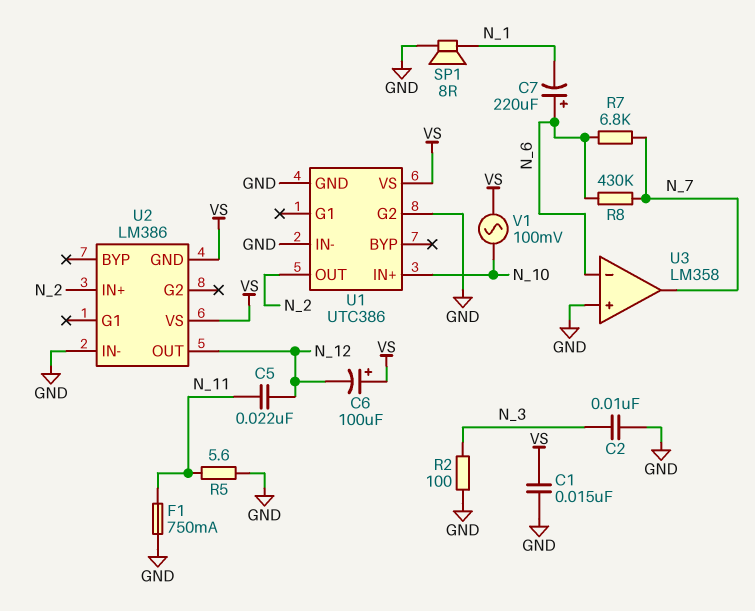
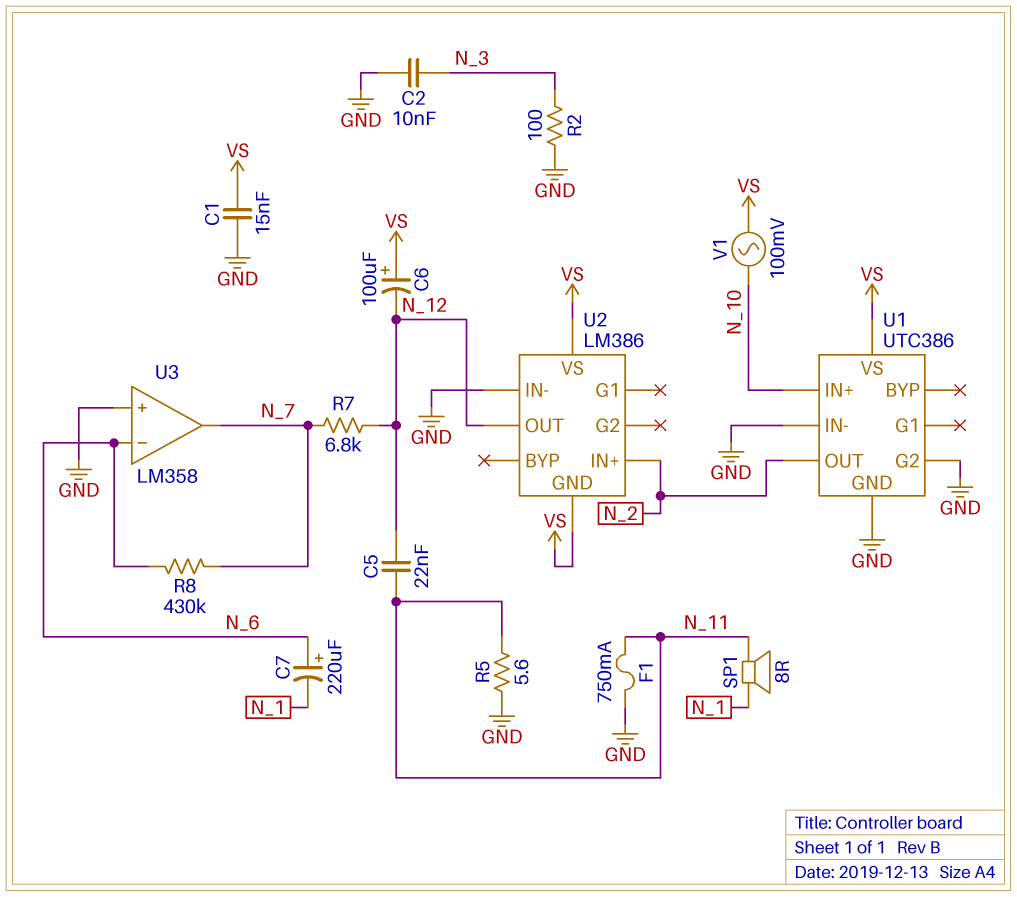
R7: 6.8k (N_6, N_7) -> 6.8k (N_7, N_12)
SP1: speaker 8R (GND, N_1) -> speaker 8R (N_1, N_11)

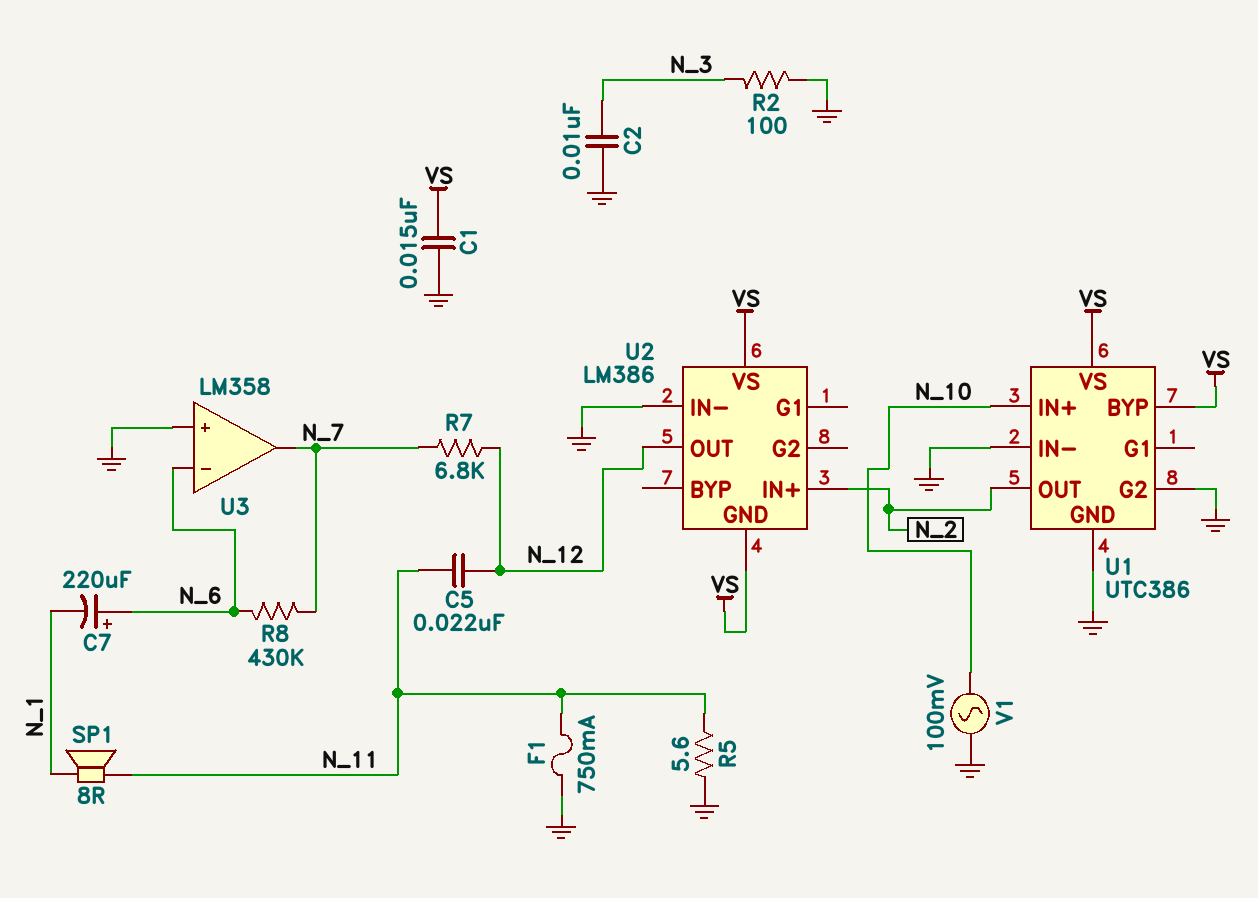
C6: 100uF (plus VS, minus N_12) -> none
U1 pin BYP: none -> VS
V1: AC 100mV (N_10, VS) -> AC 100mV (GND, N_10)

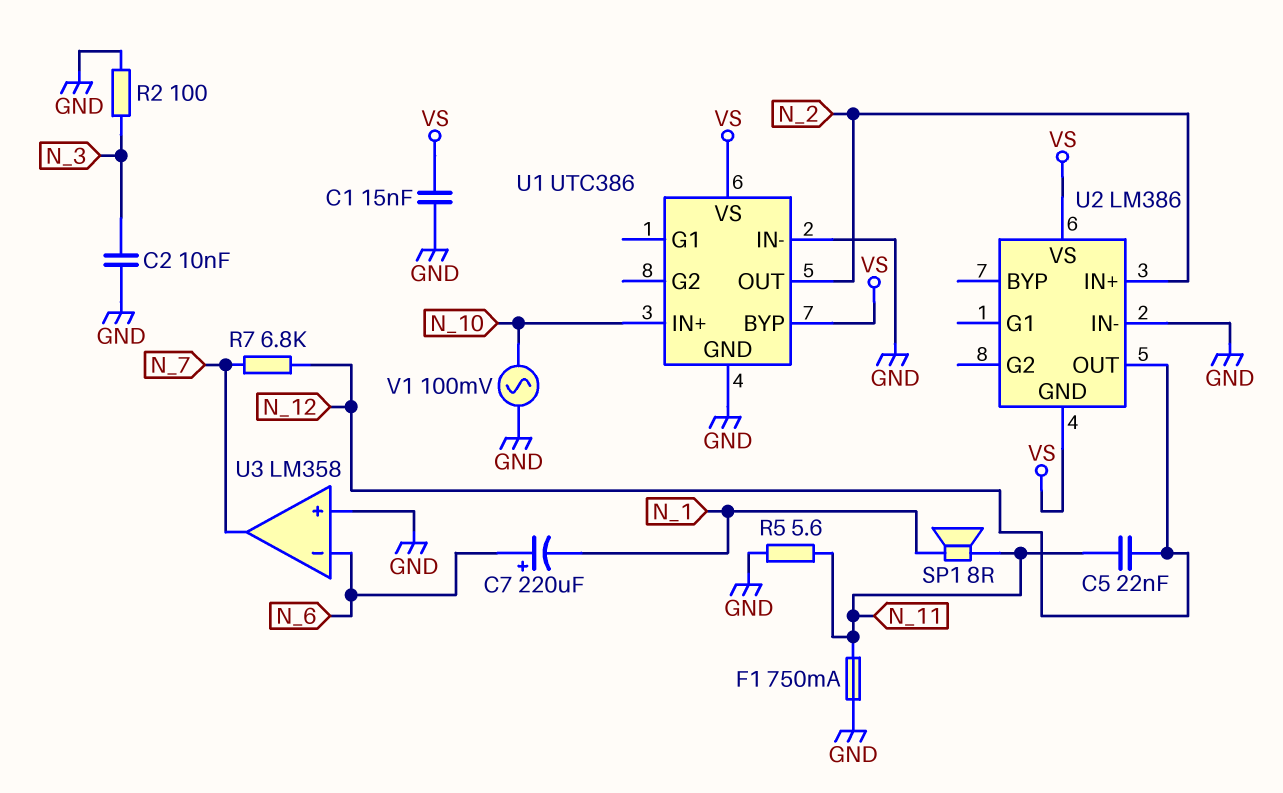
R8: 430k (N_6, N_7) -> none
U1 pin G2: GND -> none

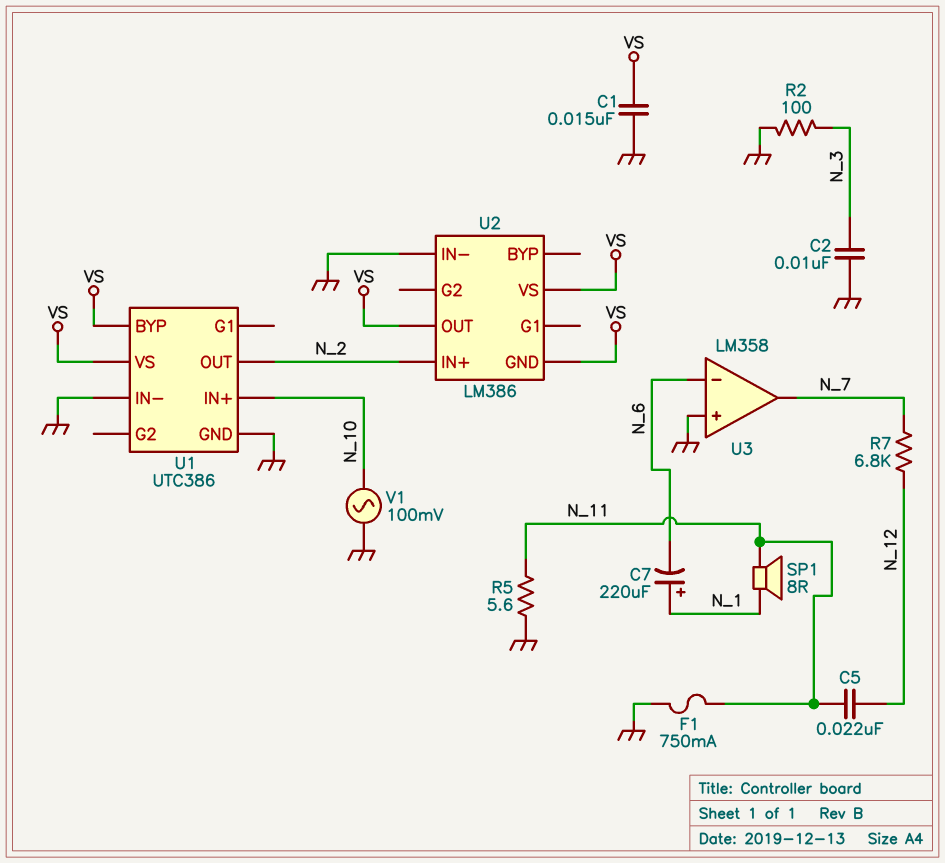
C7: 220uF (plus N_6, minus N_1) -> 220uF (plus N_1, minus N_6)
U2 pin OUT: N_12 -> VS

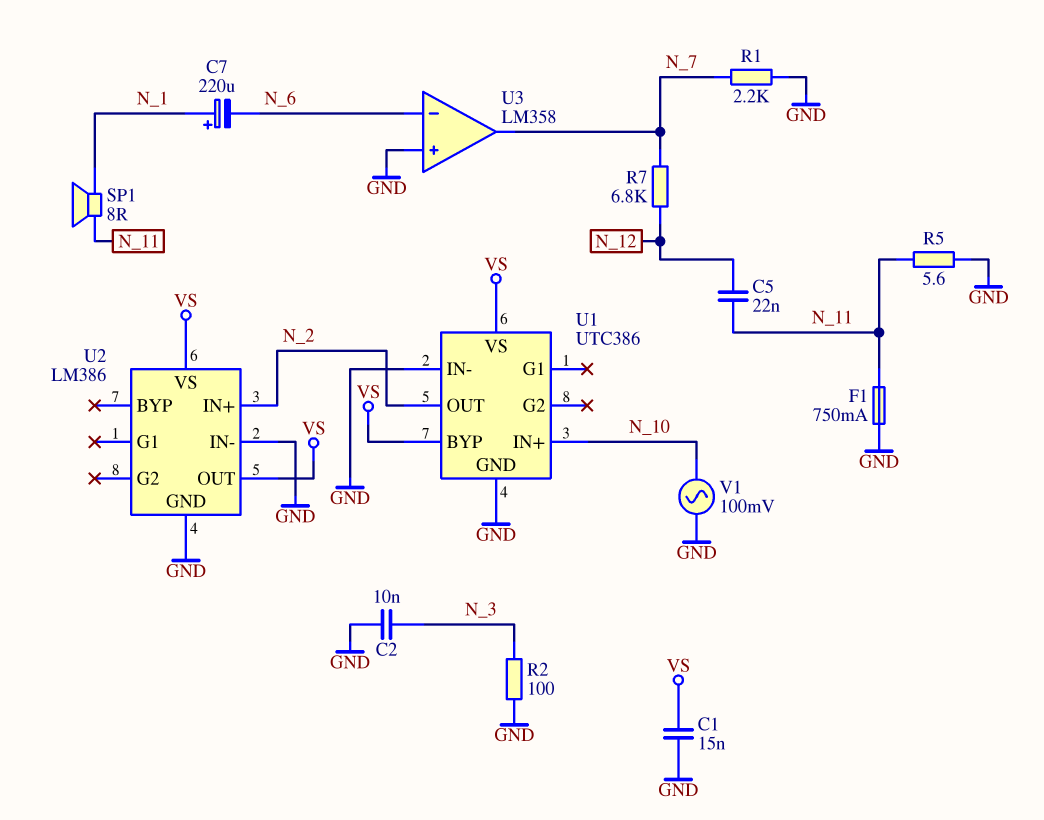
R1: none -> 2.2k (GND, N_7)
U2 pin GND: VS -> GND

